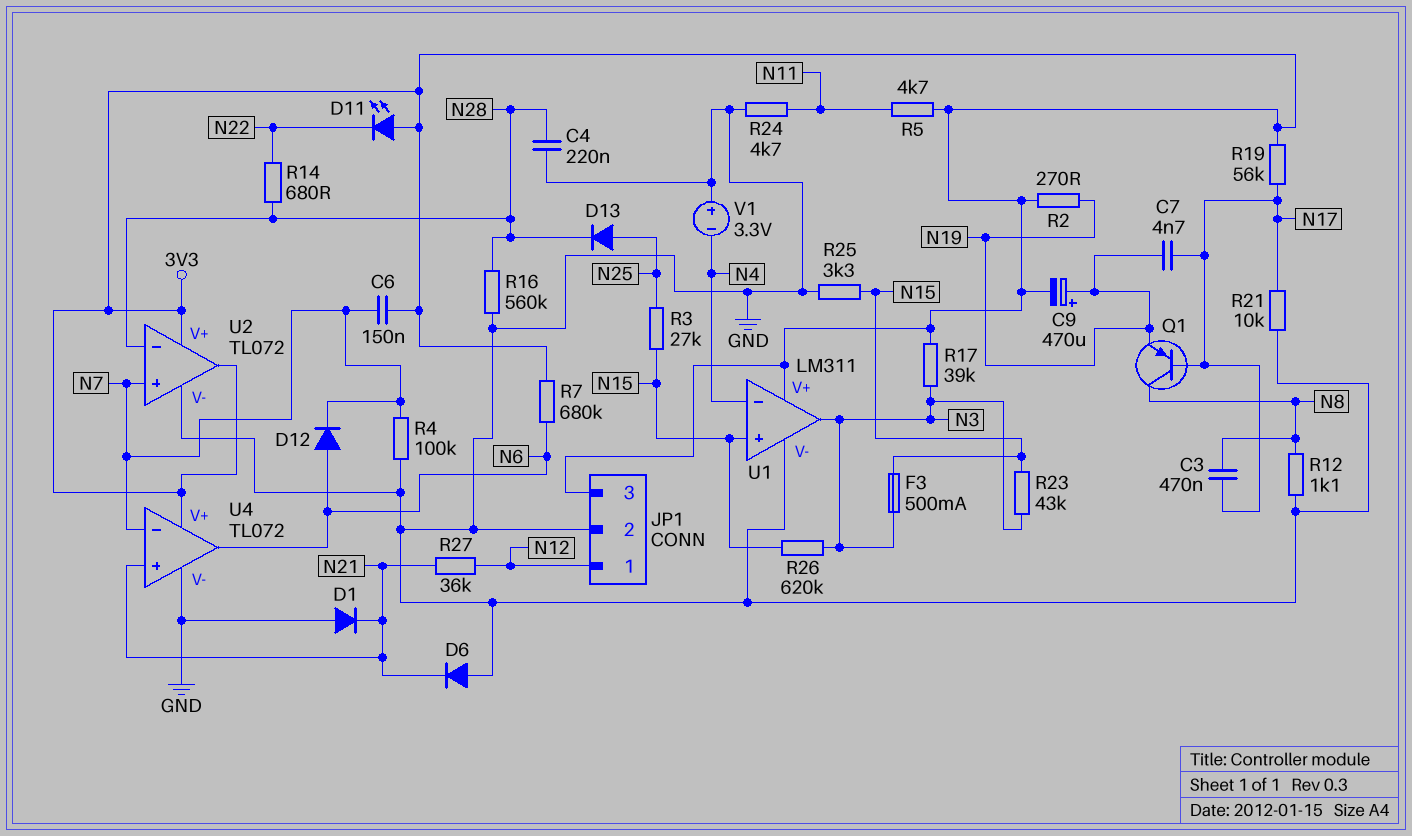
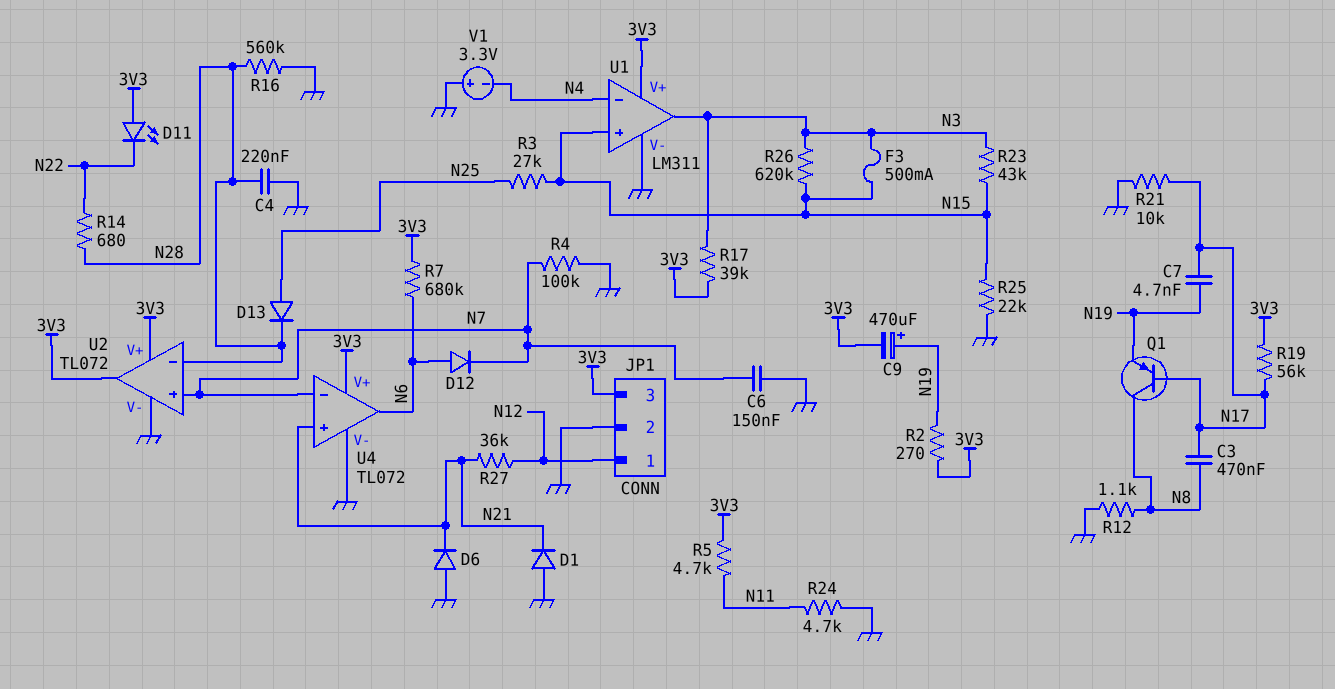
C6: 150nF (3V3, N7) -> 150nF (GND, N7)
R25: 3.3k (GND, N15) -> 22k (GND, N15)

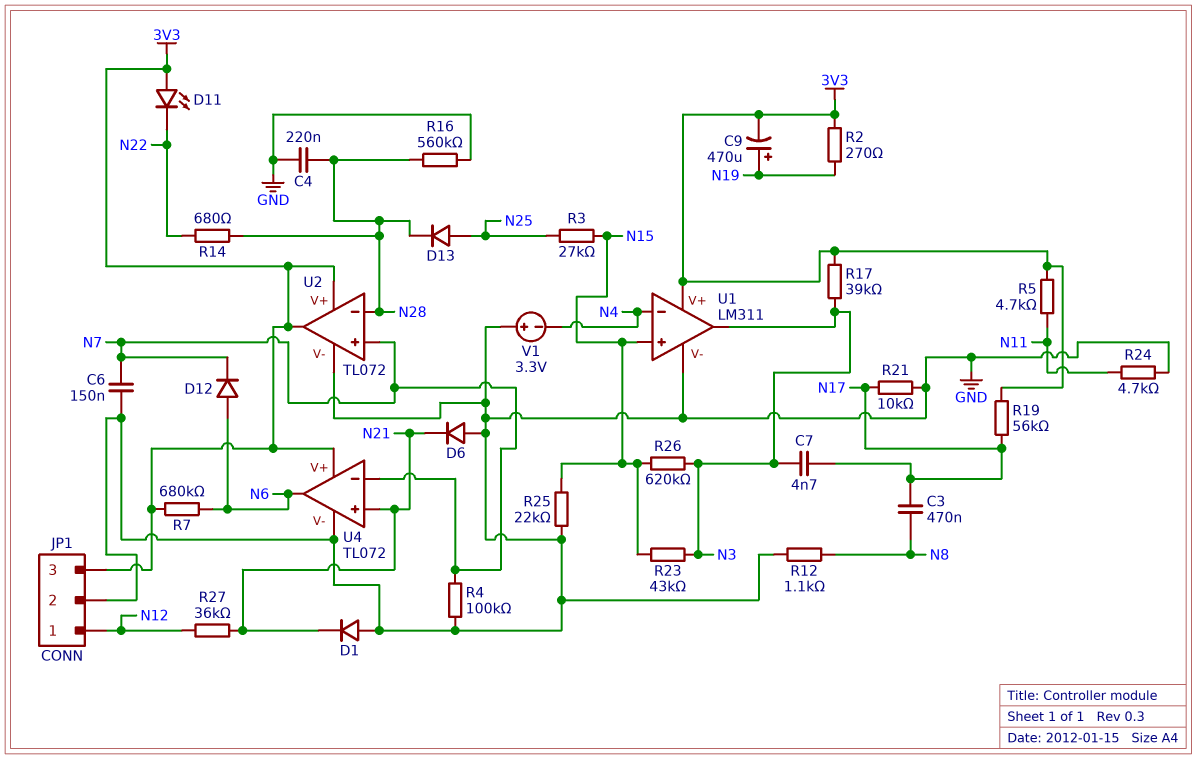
C7: 4.7nF (N17, N19) -> 4.7nF (N3, N17)
F3: 500mA (N3, N15) -> none
Q1: PNP (B N17, C N8, E N19) -> none

